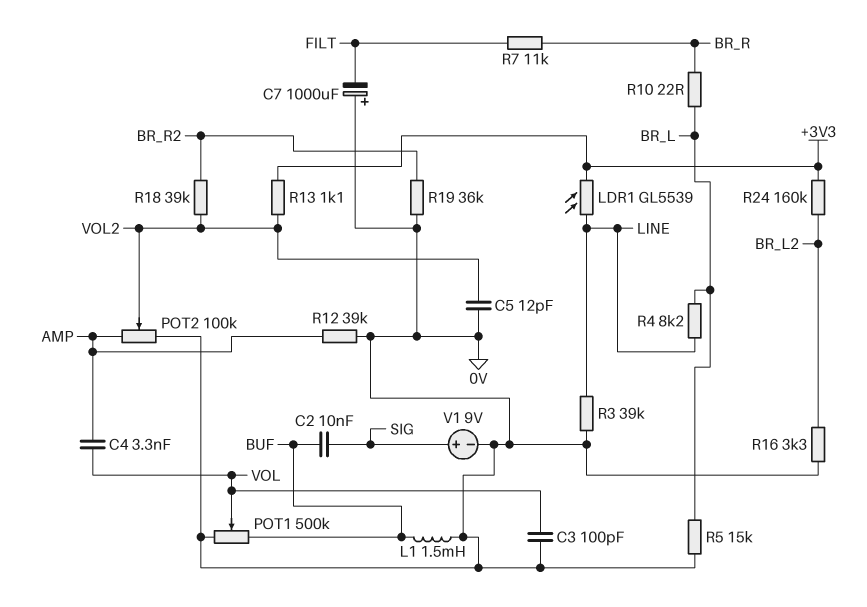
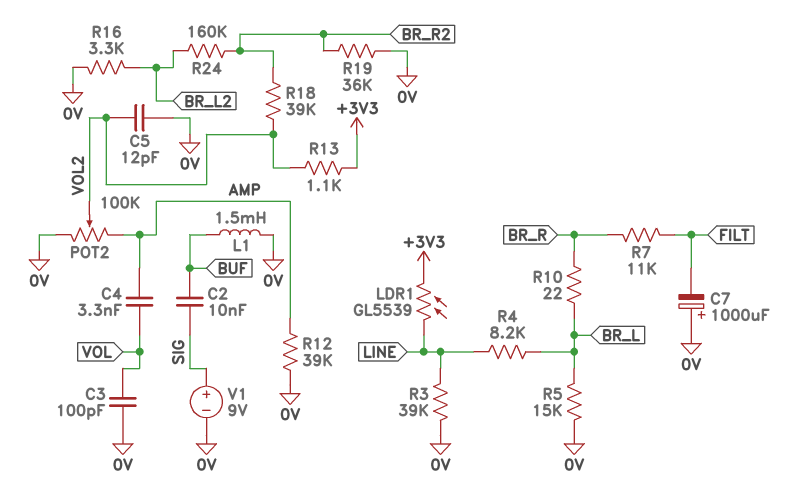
POT1: 500k (0V, BUF, wiper VOL) -> none
R24: 160k (+3V3, BR_L2) -> 160k (BR_L2, BR_R2)

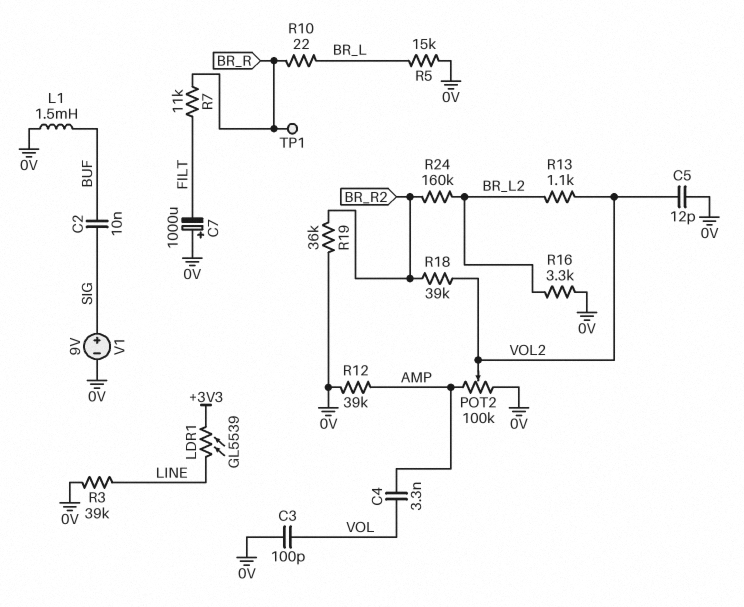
R4: 8.2k (BR_L, LINE) -> none
R13: 1.1k (+3V3, VOL2) -> 1.1k (BR_L2, VOL2)
TP1: none -> test point (BR_R)

